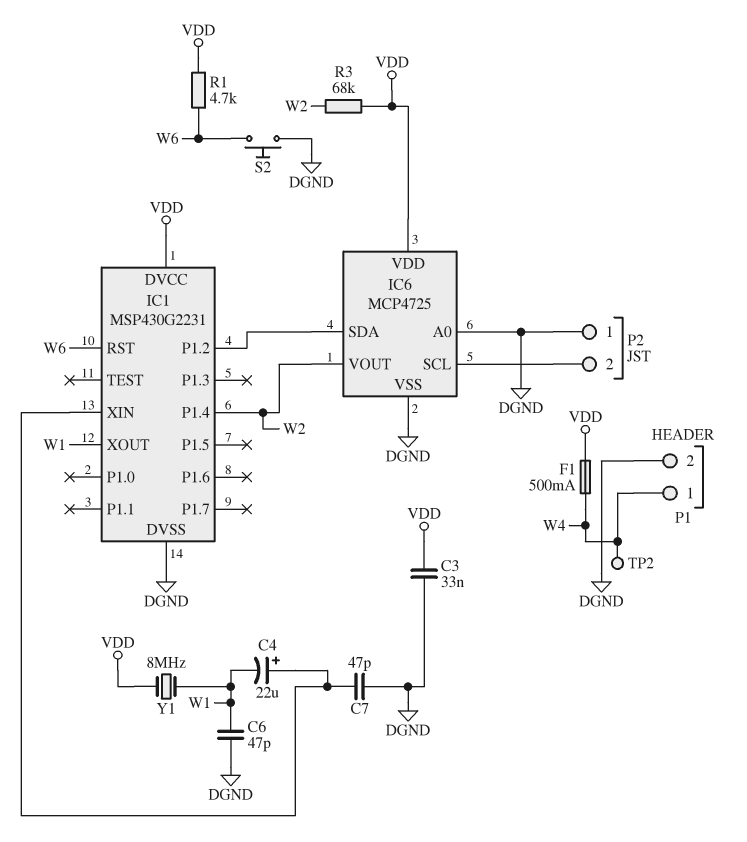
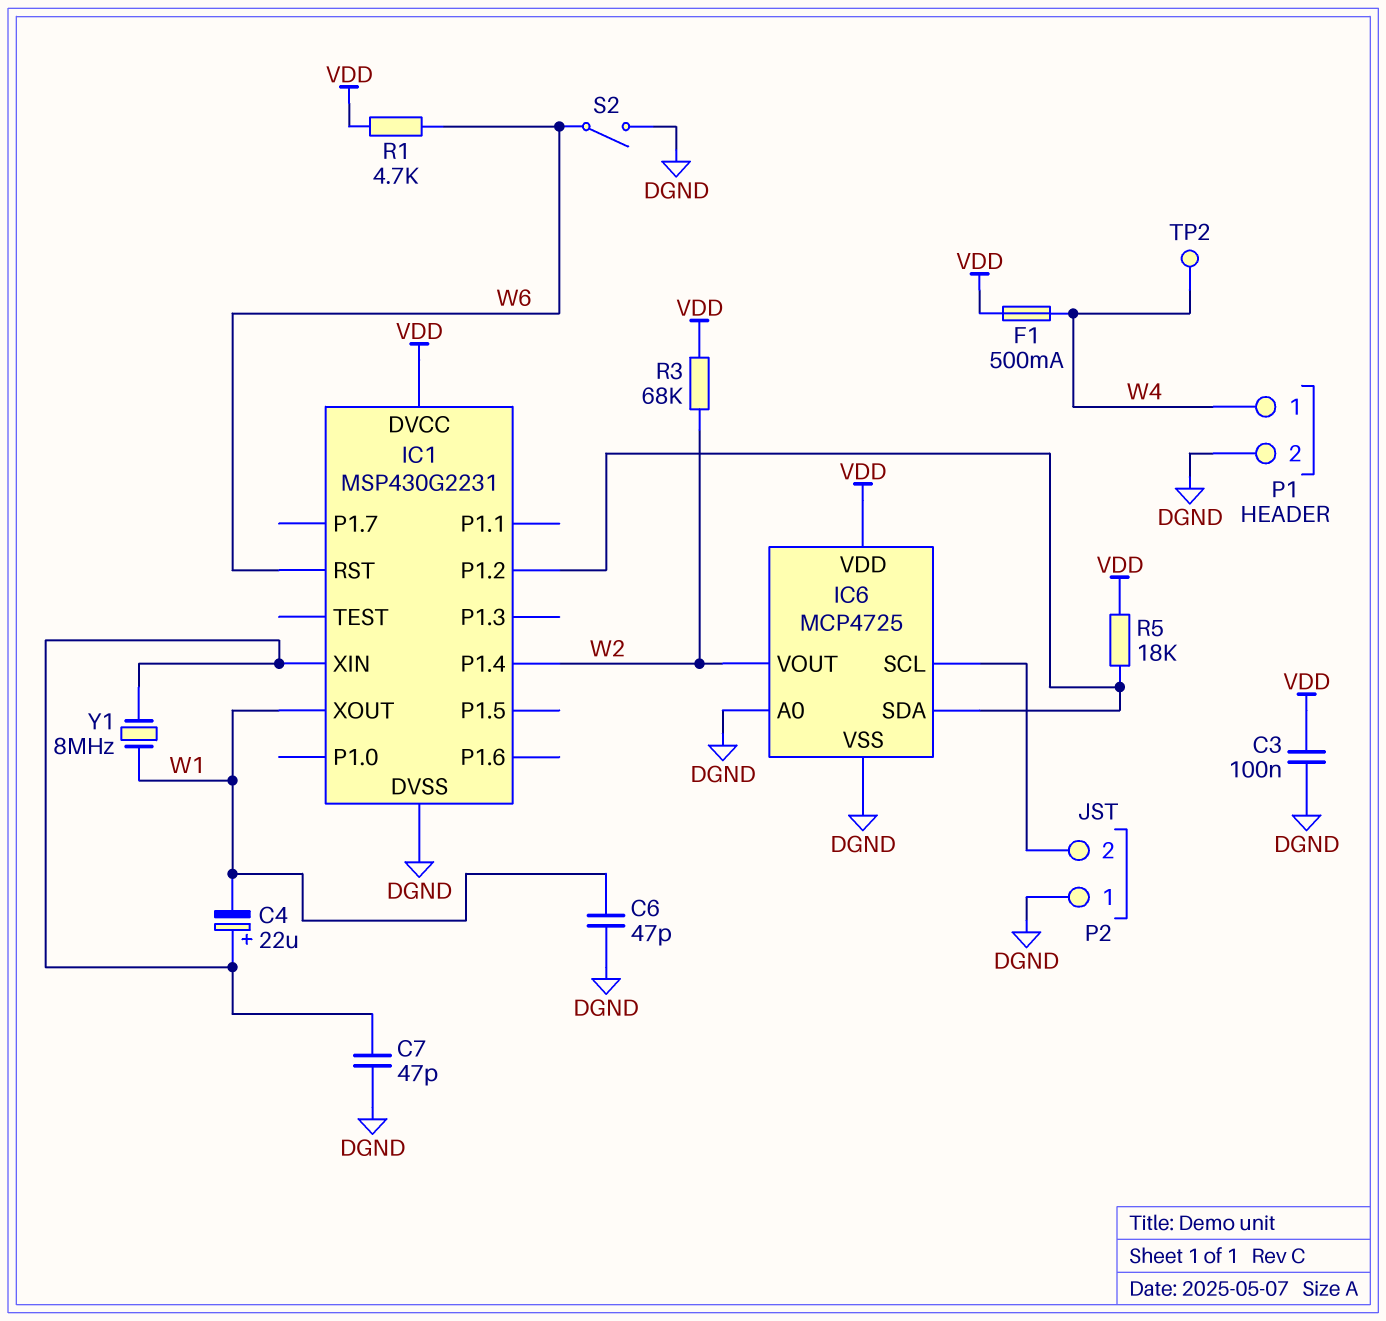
C3: 33nF (DGND, VDD) -> 100nF (DGND, VDD)
R5: none -> 18k (IC1/P1.2, VDD)
S2: button (DGND, W6) -> switch (DGND, W6)
Y1: 8MHz (VDD, W1) -> 8MHz (IC1/XIN, W1)

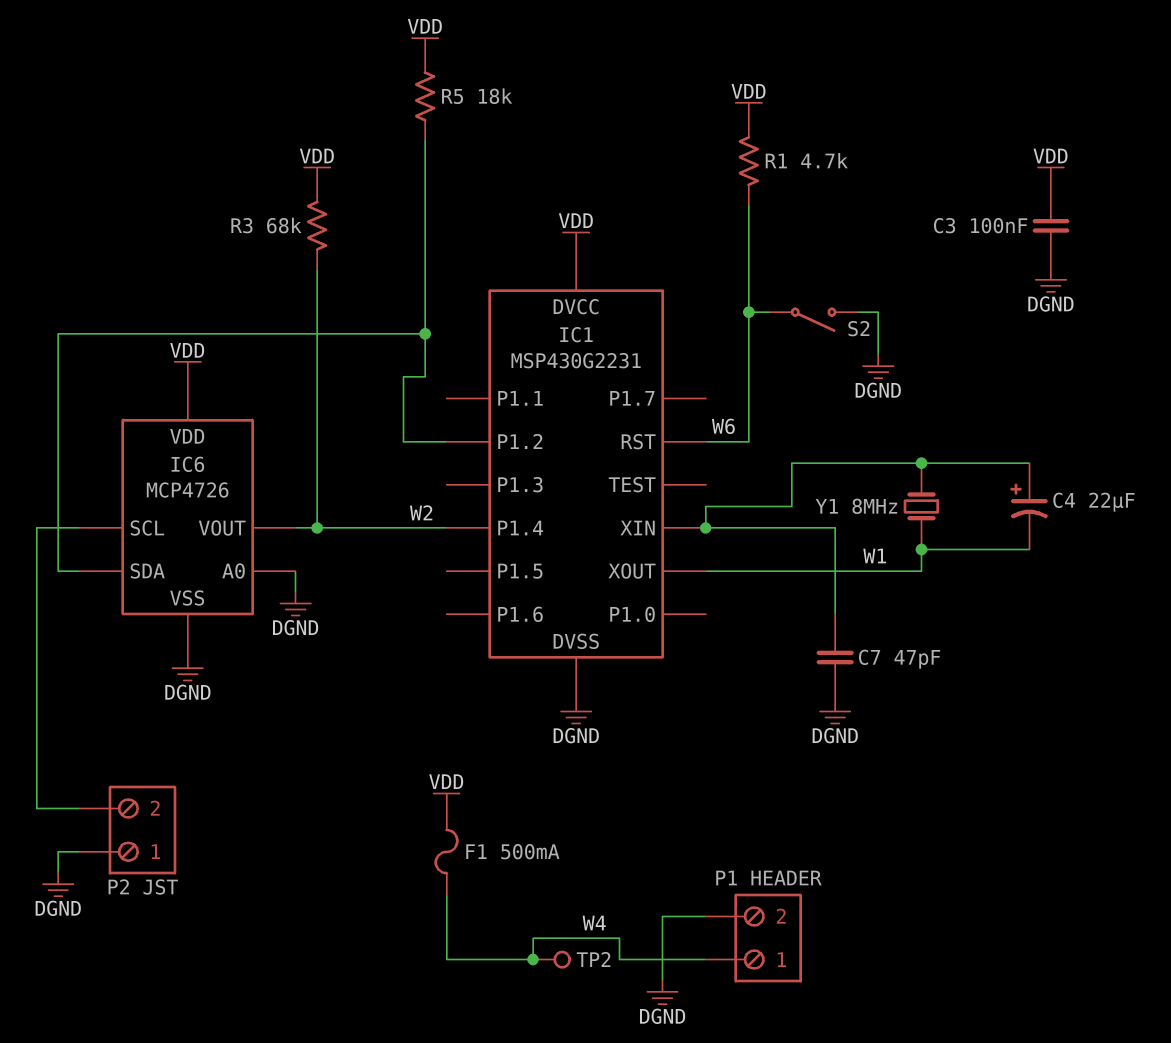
C6: 47pF (DGND, W1) -> none
IC6: MCP4725 -> MCP4726

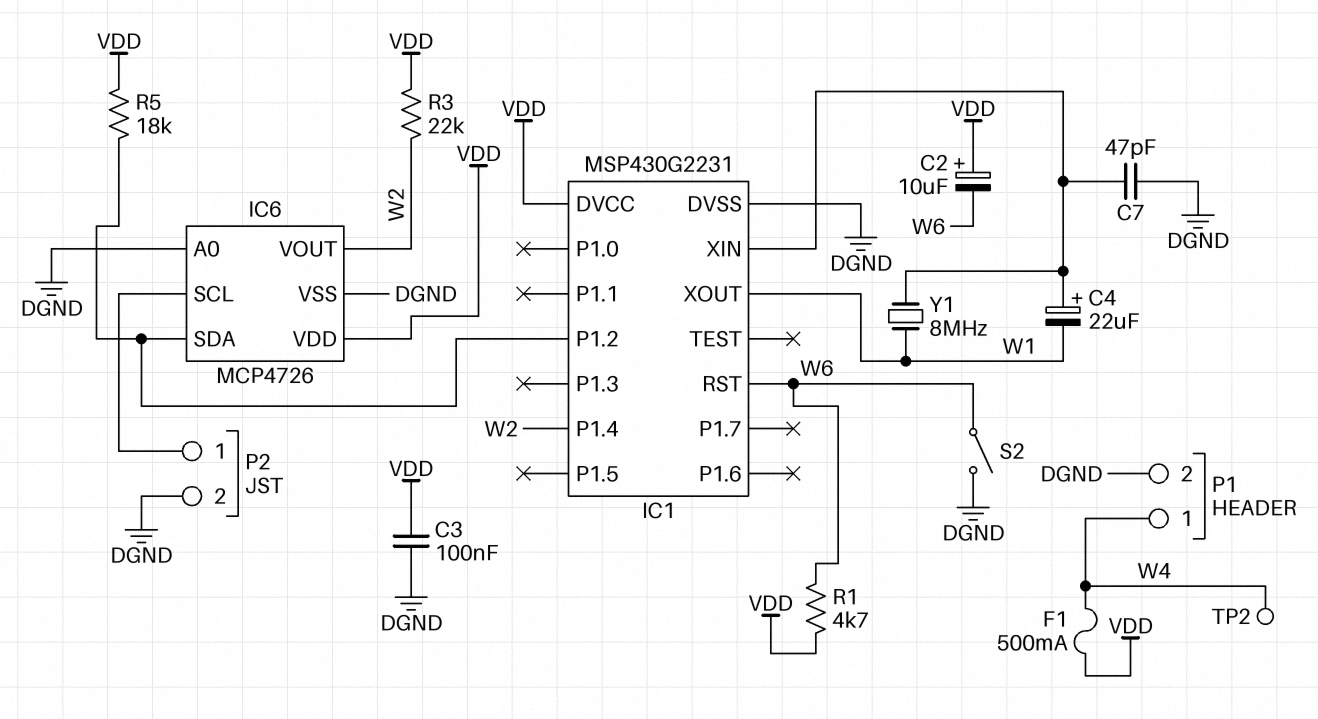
C2: none -> 10uF (plus VDD, minus W6)
P2 pin 1: DGND -> IC6/SCL
P2 pin 2: IC6/SCL -> DGND
R3: 68k (VDD, W2) -> 22k (VDD, W2)

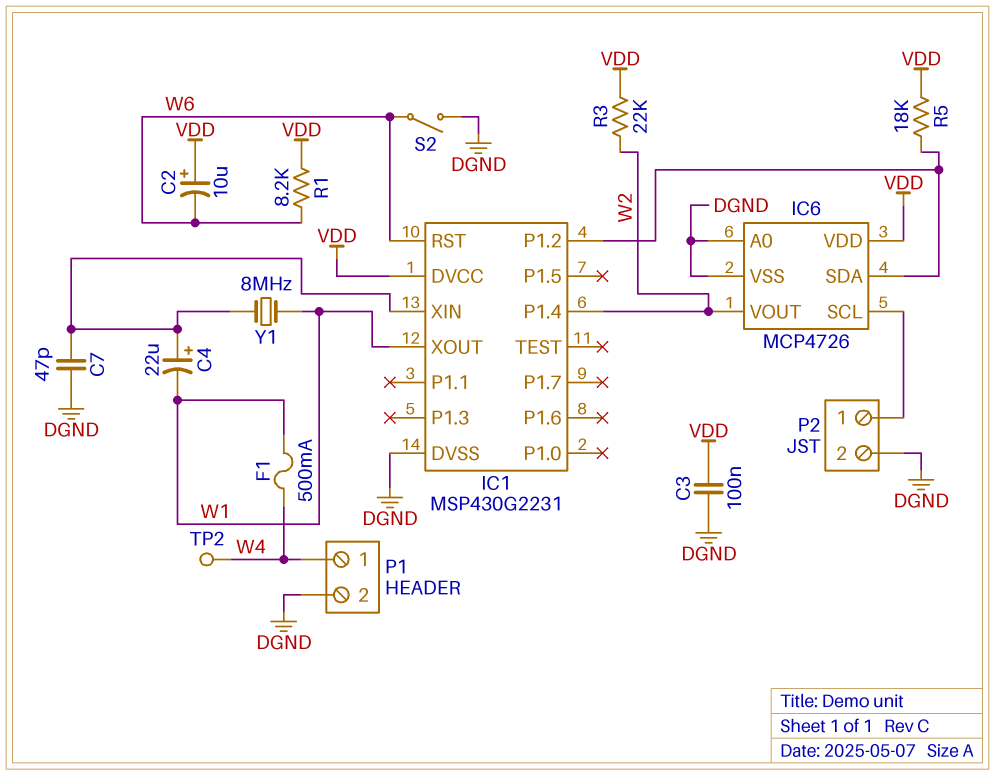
F1: 500mA (VDD, W4) -> 500mA (W1, W4)
R1: 4.7k (VDD, W6) -> 8.2k (VDD, W6)

